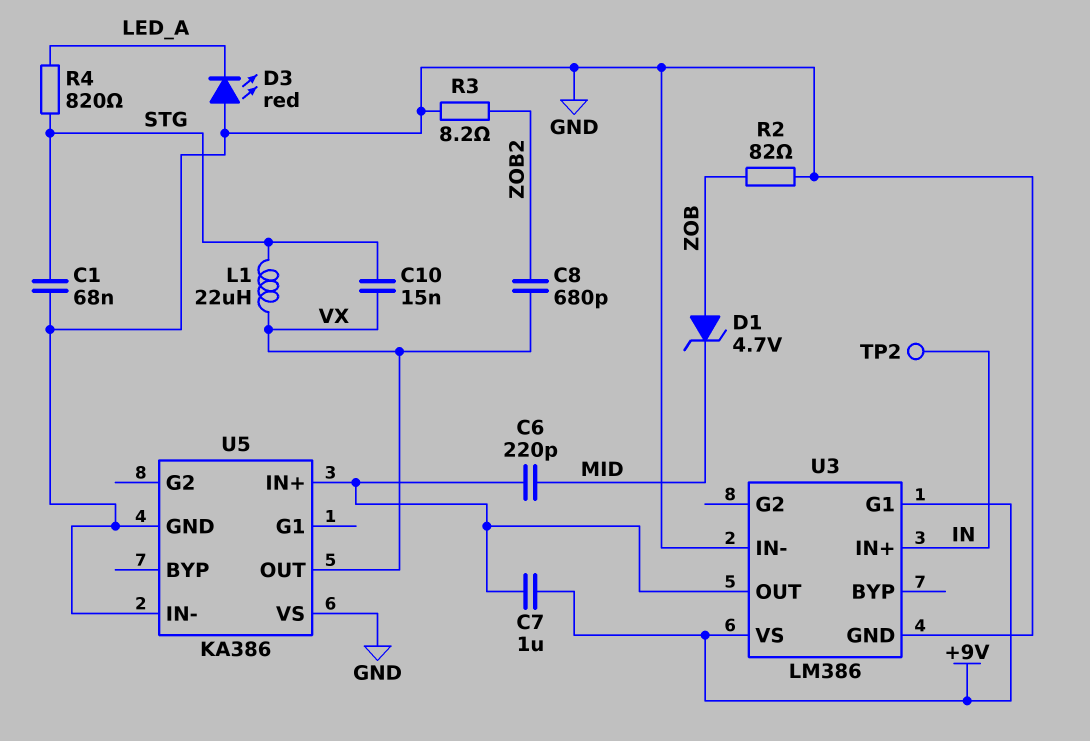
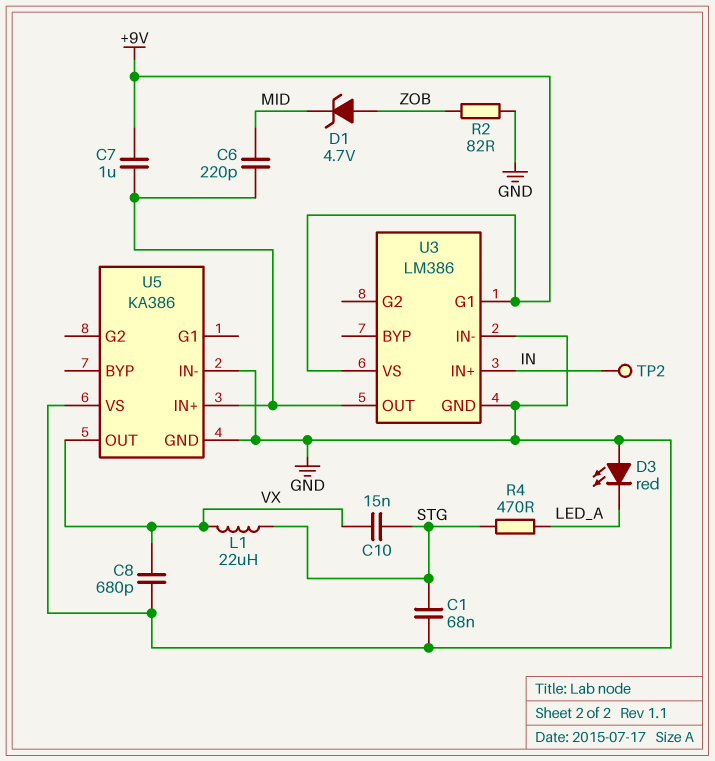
C8: 680pF (VX, ZOB2) -> 680pF (GND, VX)
R3: 8.2 (GND, ZOB2) -> none
R4: 820 (LED_A, STG) -> 470 (LED_A, STG)

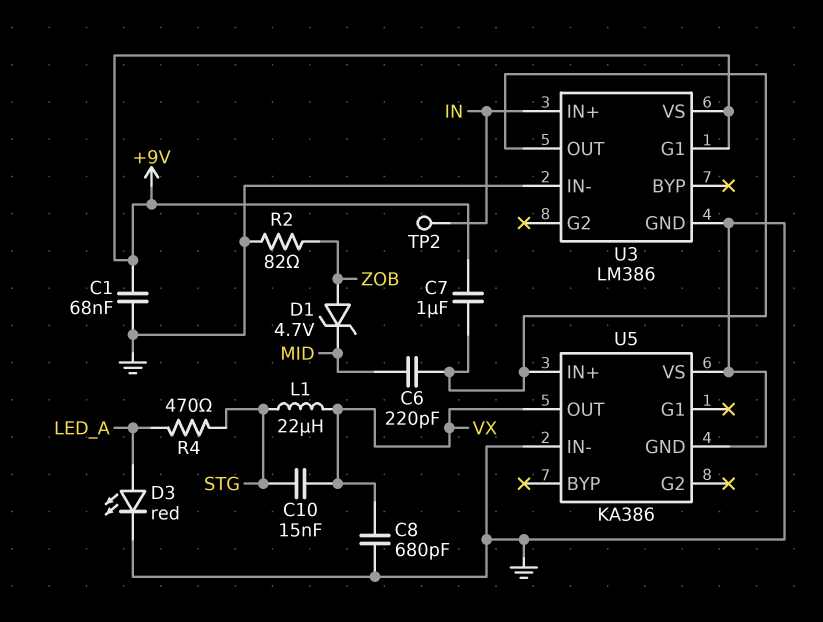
C1: 68nF (GND, STG) -> 68nF (+9V, GND)
D3: LED red (A GND, K LED_A) -> LED red (A LED_A, K GND)

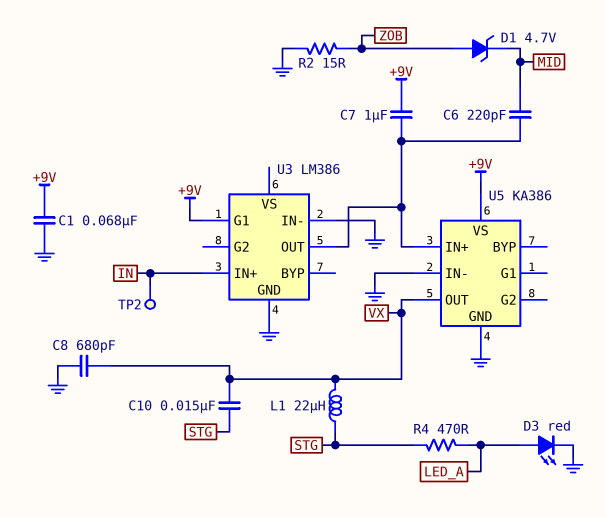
R2: 82 (GND, ZOB) -> 15 (GND, ZOB)
U3 pin VS: +9V -> none
U5 pin VS: GND -> +9V

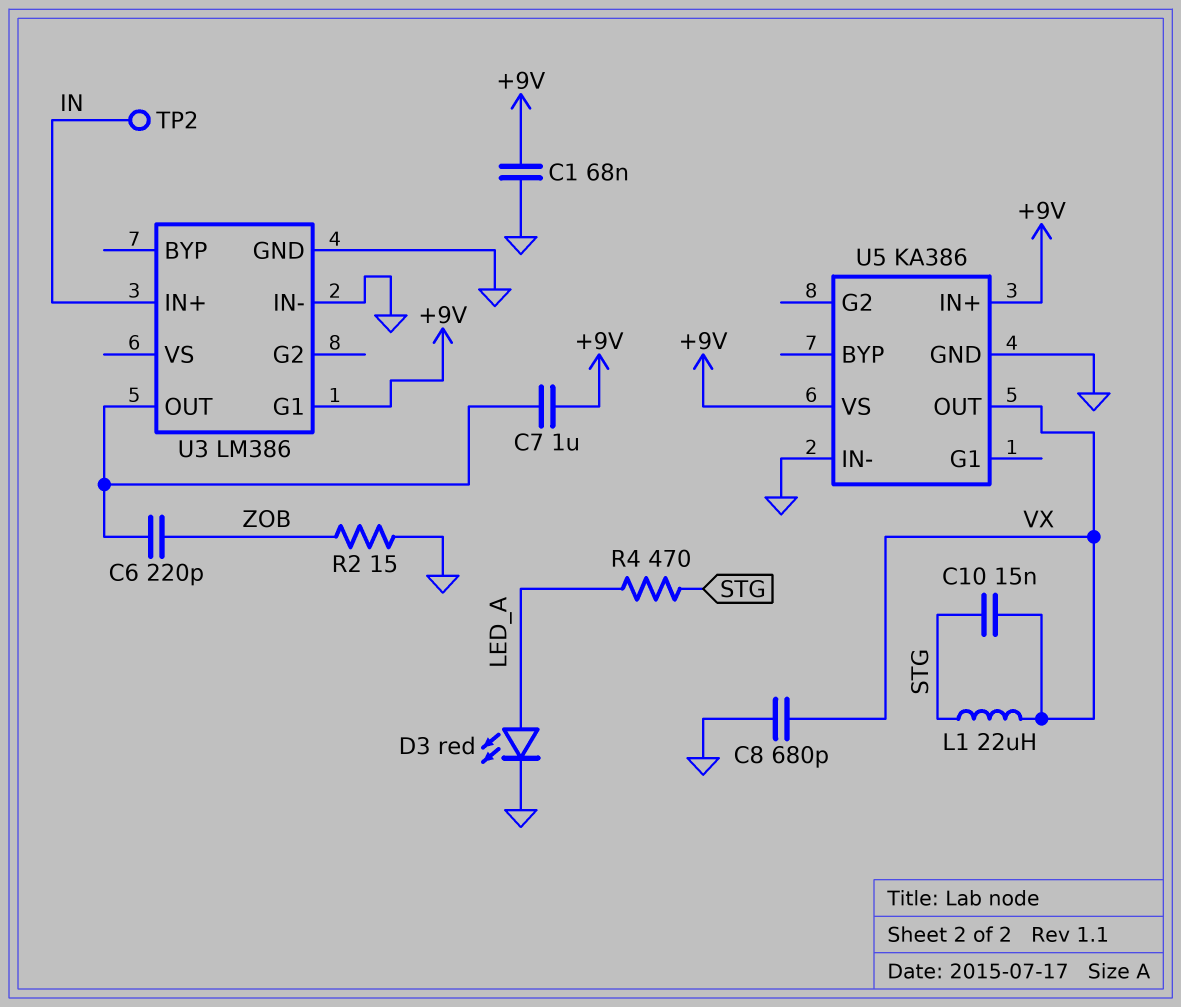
C6: 220pF (MID, U3/OUT) -> 220pF (U3/OUT, ZOB)
D1: zener 4.7V (A ZOB, K MID) -> none
U5 pin IN+: U3/OUT -> +9V

